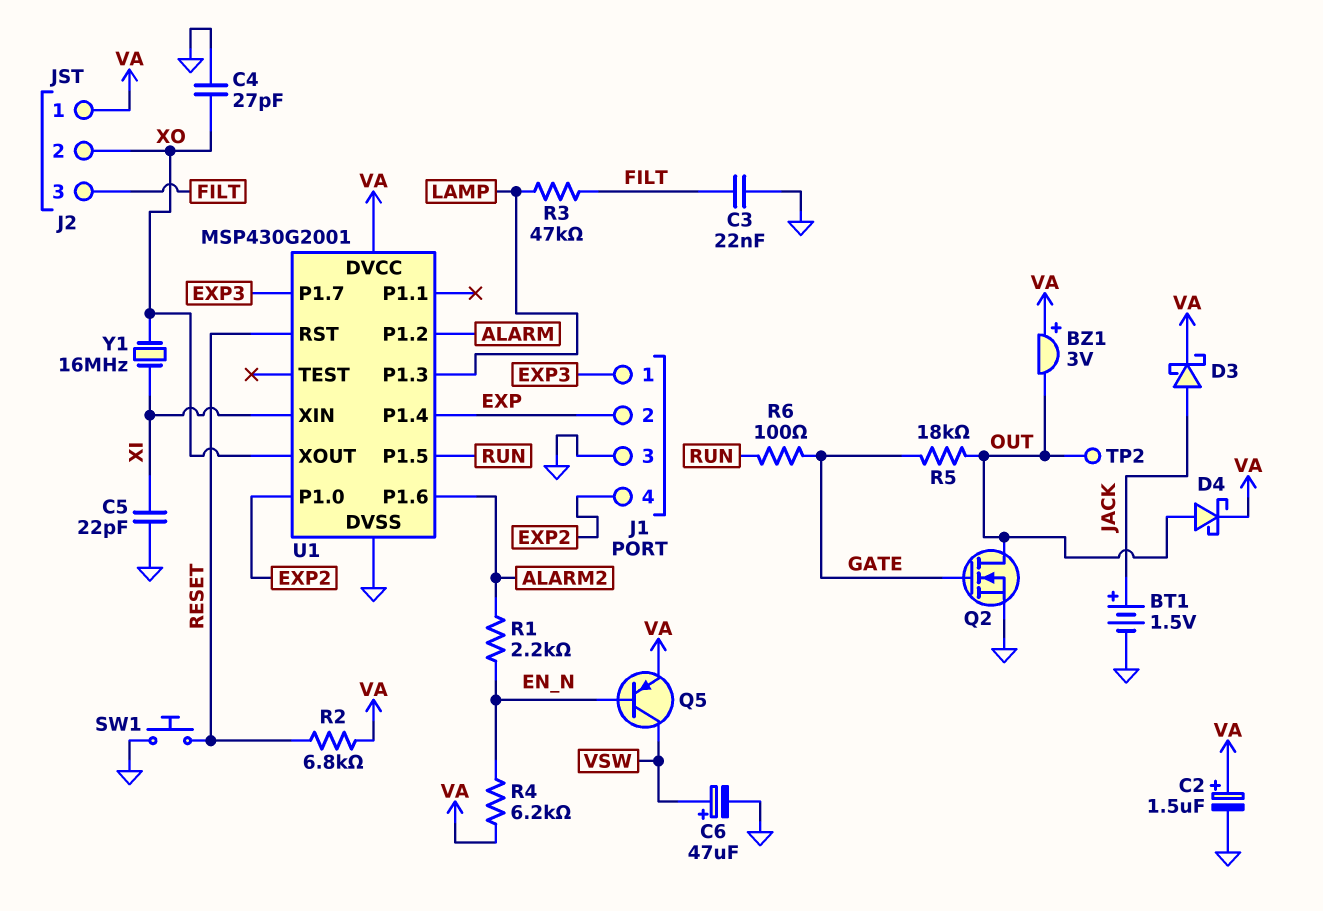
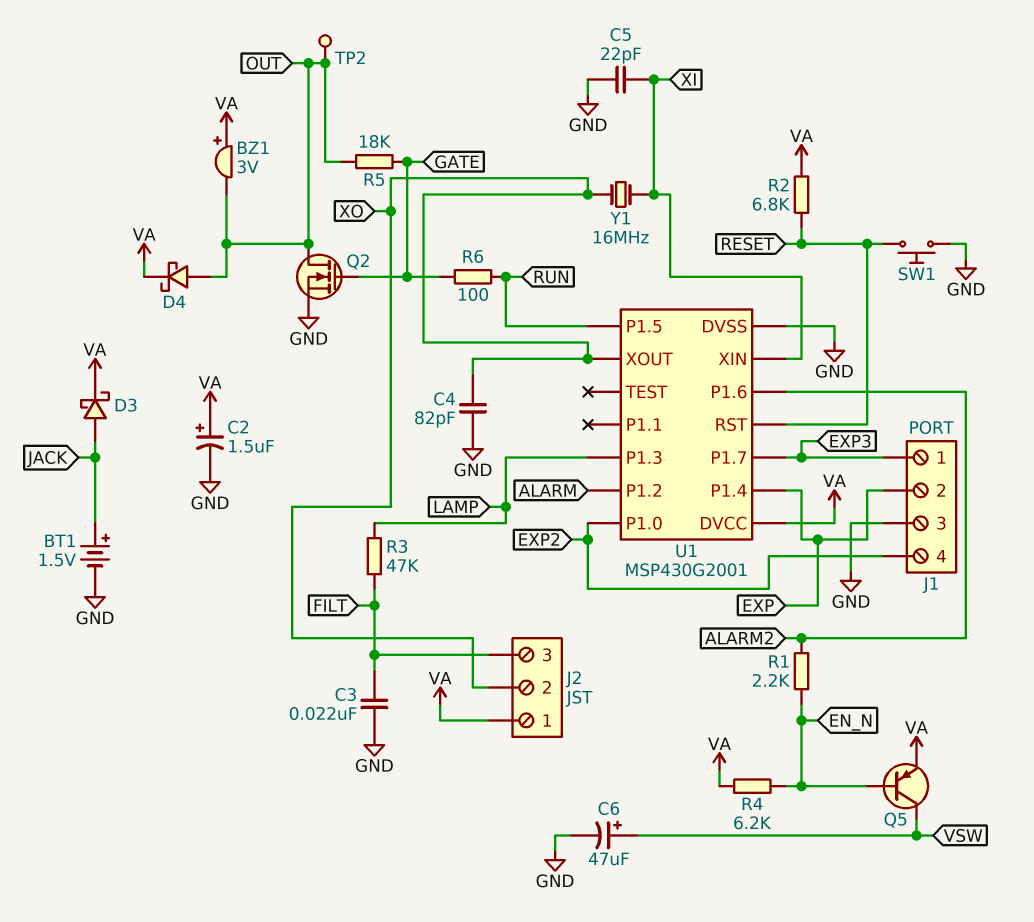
C4: 27pF (GND, XO) -> 82pF (GND, XO)

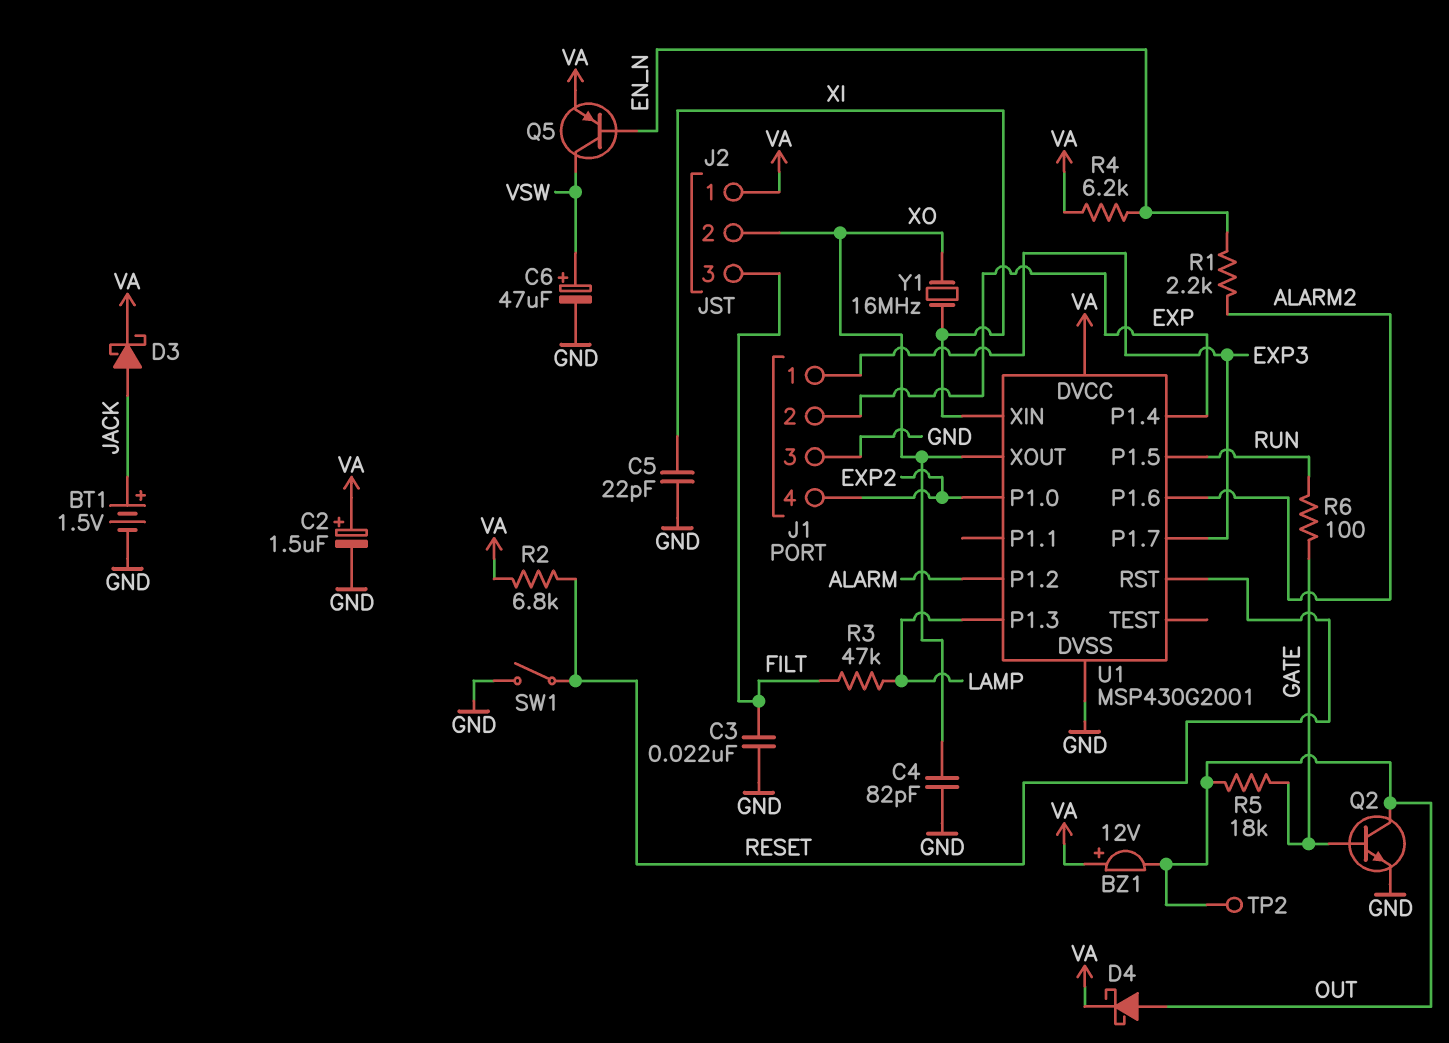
BZ1: buzzer 3V (plus VA, minus OUT) -> buzzer 12V (plus VA, minus OUT)
Q2: NMOS (G GATE, D OUT, S GND) -> NPN (B GATE, C OUT, E GND)
SW1: button (GND, RESET) -> switch (GND, RESET)

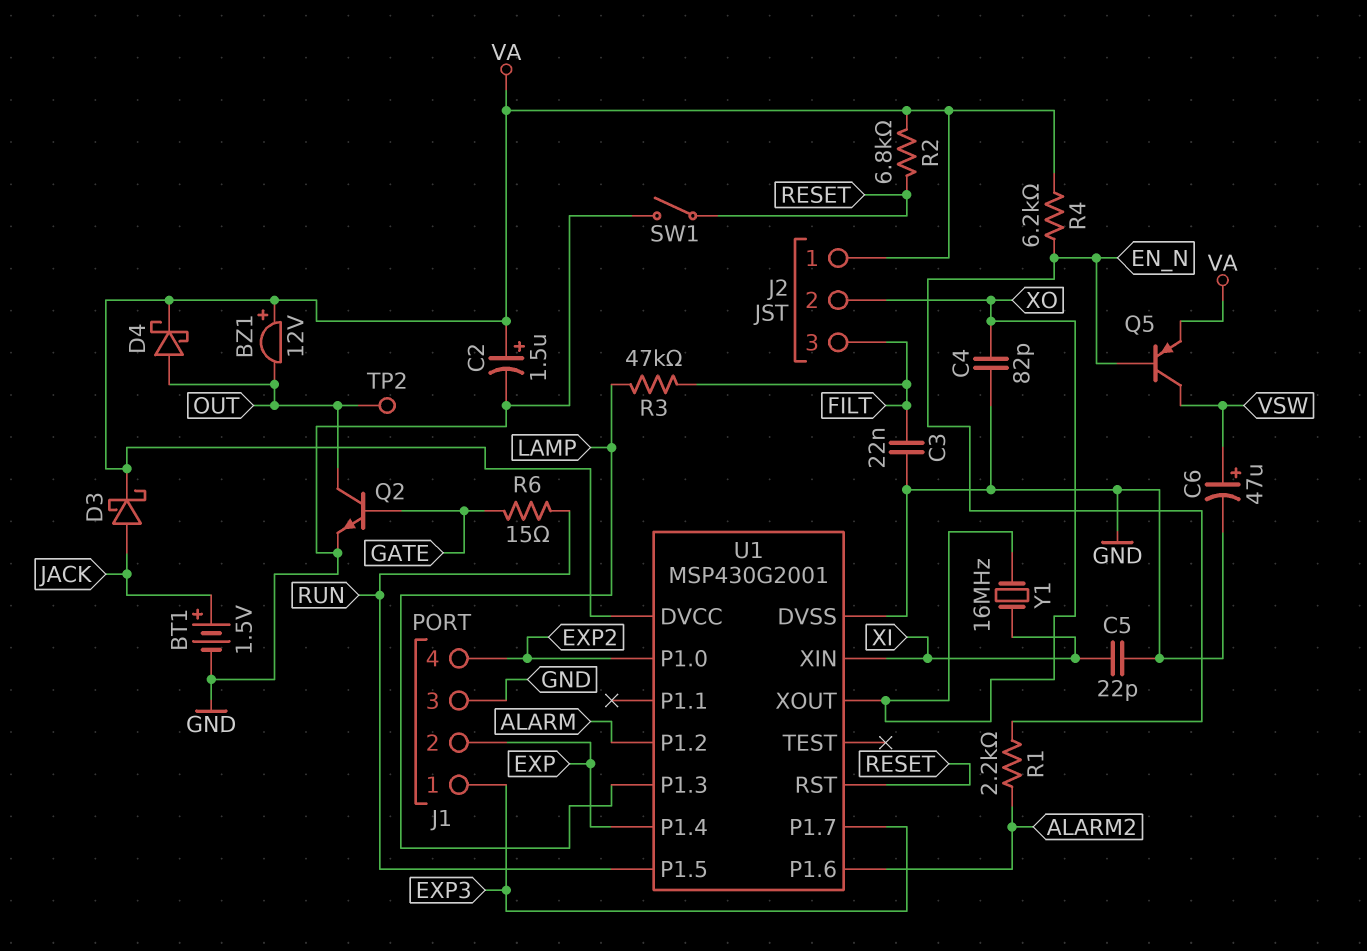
R5: 18k (GATE, OUT) -> none
R6: 100 (GATE, RUN) -> 15 (GATE, RUN)

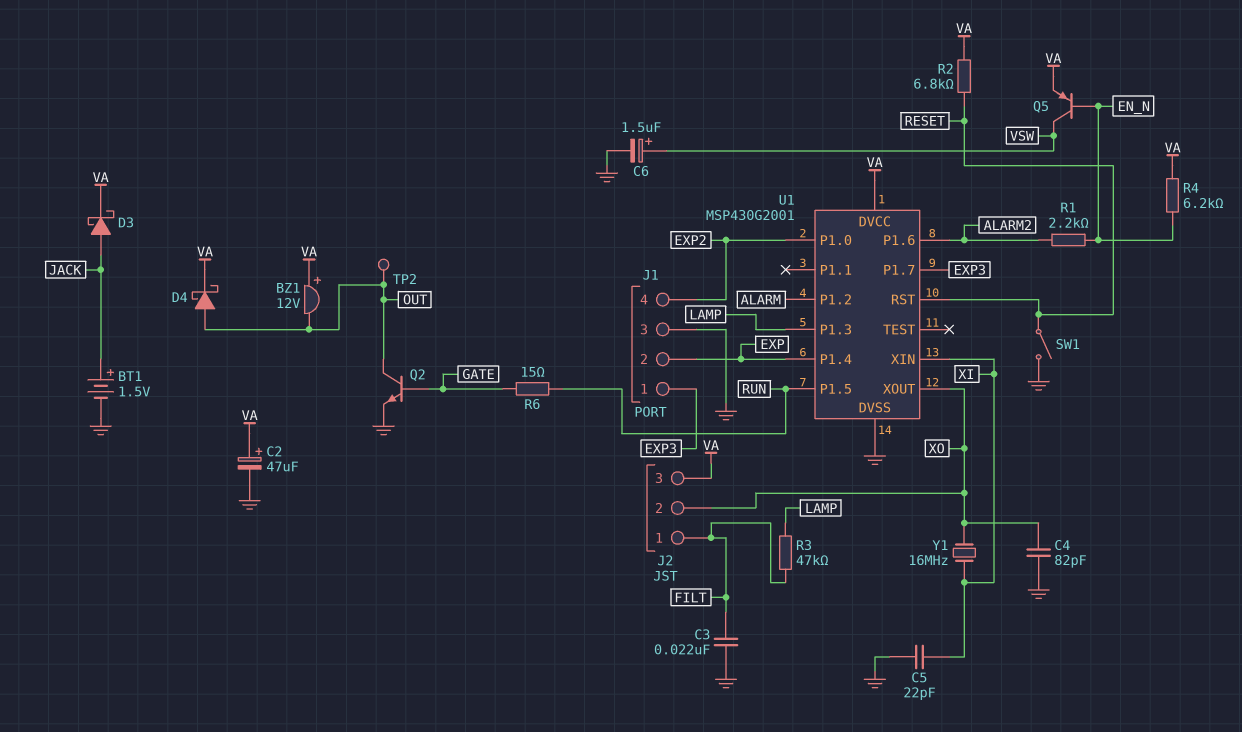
C2: 1.5uF (plus VA, minus GND) -> 47uF (plus VA, minus GND)
C6: 47uF (plus VSW, minus GND) -> 1.5uF (plus VSW, minus GND)
J2 pin 1: VA -> FILT
J2 pin 3: FILT -> VA

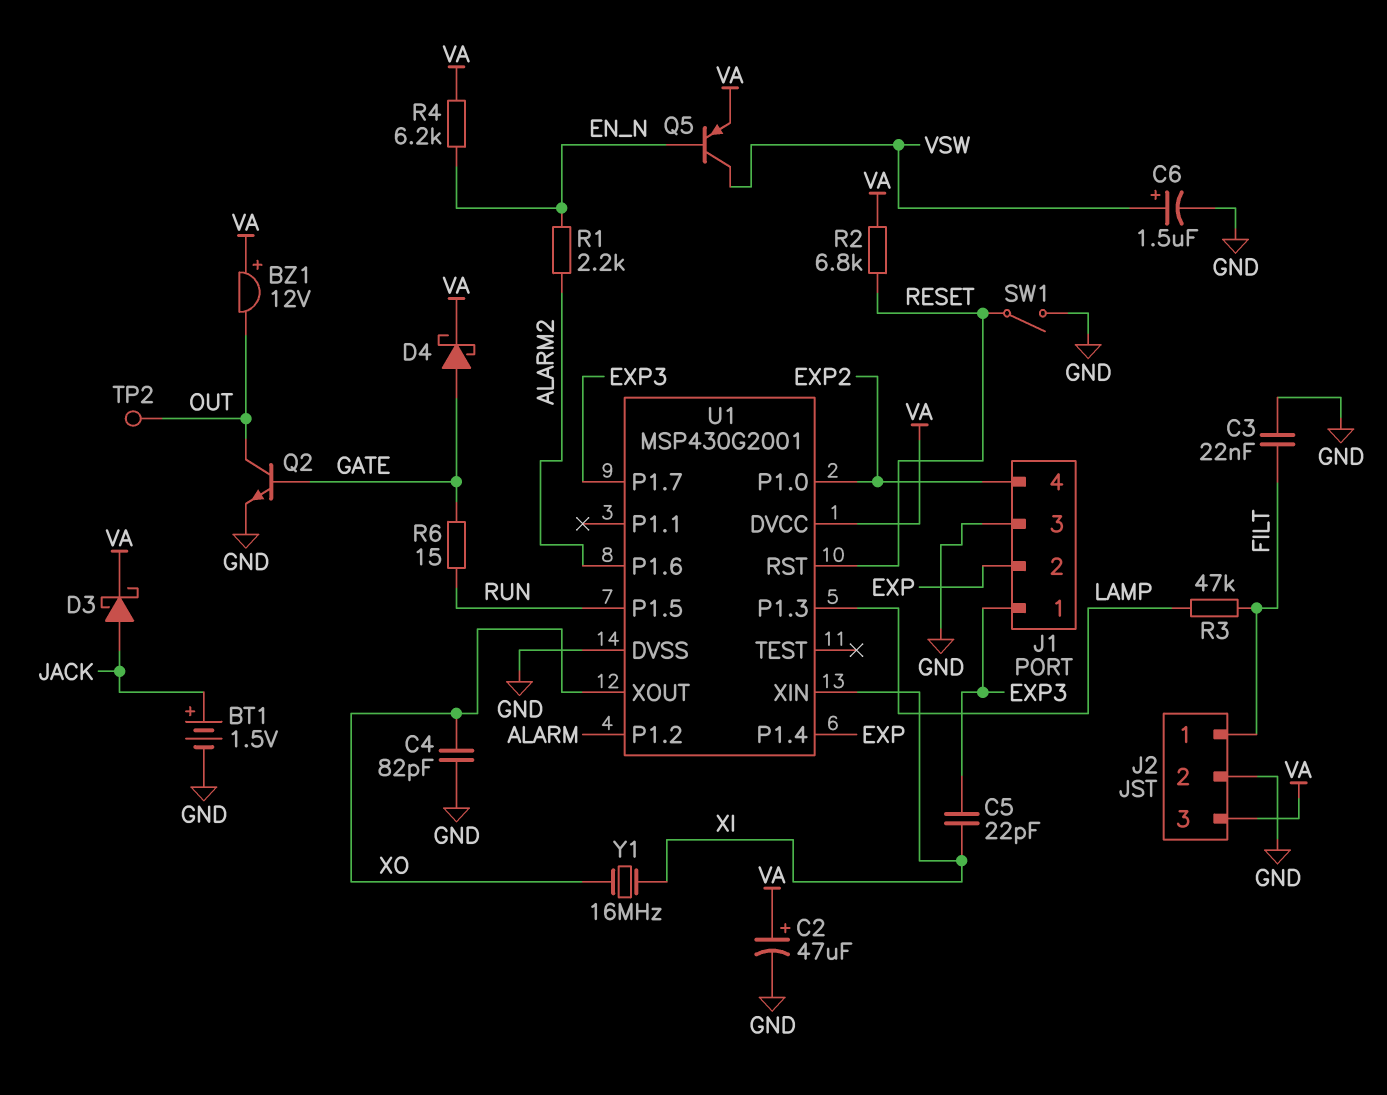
C5: 22pF (GND, XI) -> 22pF (EXP3, XI)
D4: schottky (A OUT, K VA) -> schottky (A GATE, K VA)
J2 pin 2: XO -> GND

